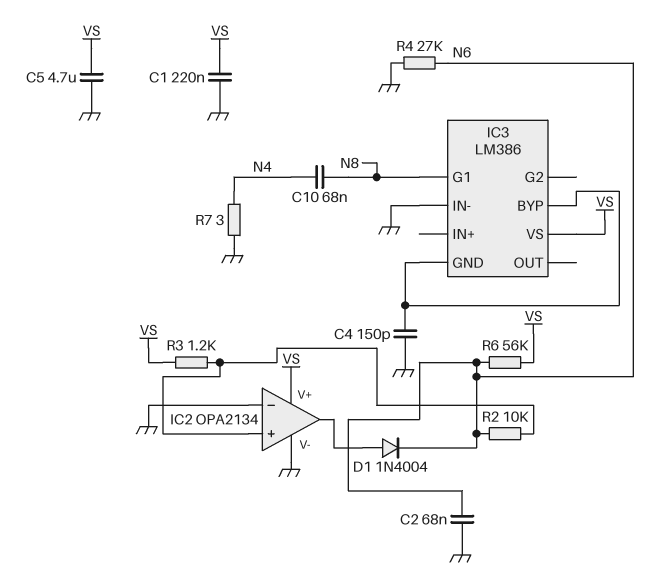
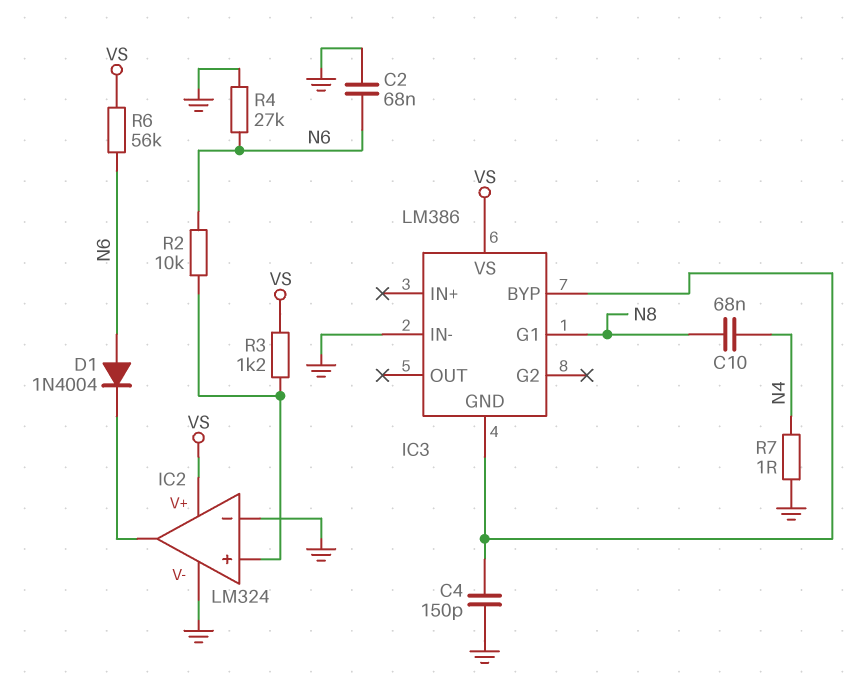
C1: 220nF (GND, VS) -> none
C5: 4.7uF (GND, VS) -> none
D1: diode 1N4004 (A IC2/out, K N6) -> diode 1N4004 (A N6, K IC2/out)
IC2: OPA2134 -> LM324
R7: 3 (GND, N4) -> 1 (GND, N4)

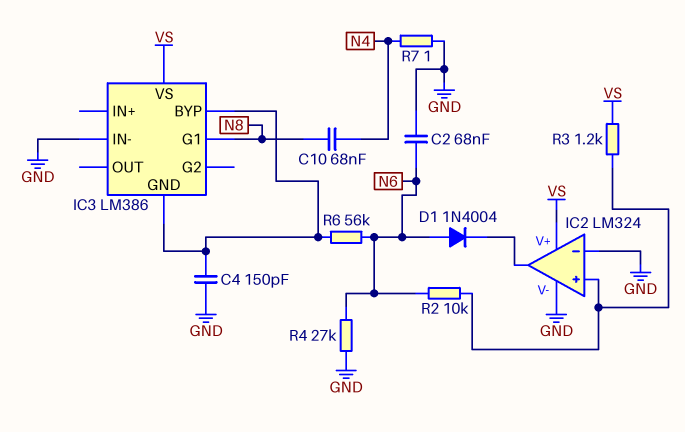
R6: 56k (N6, VS) -> 56k (IC3/BYP, N6)

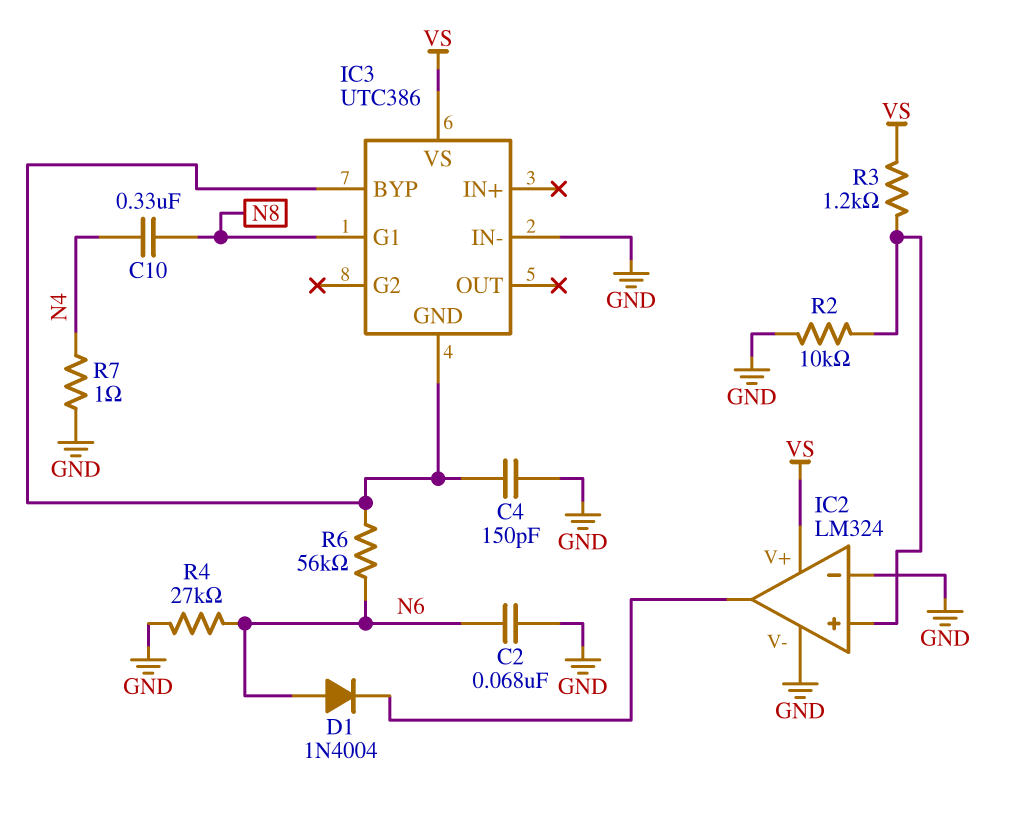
C10: 68nF (N4, N8) -> 330nF (N4, N8)
IC3: LM386 -> UTC386
R2: 10k (IC2/in+, N6) -> 10k (GND, IC2/in+)

